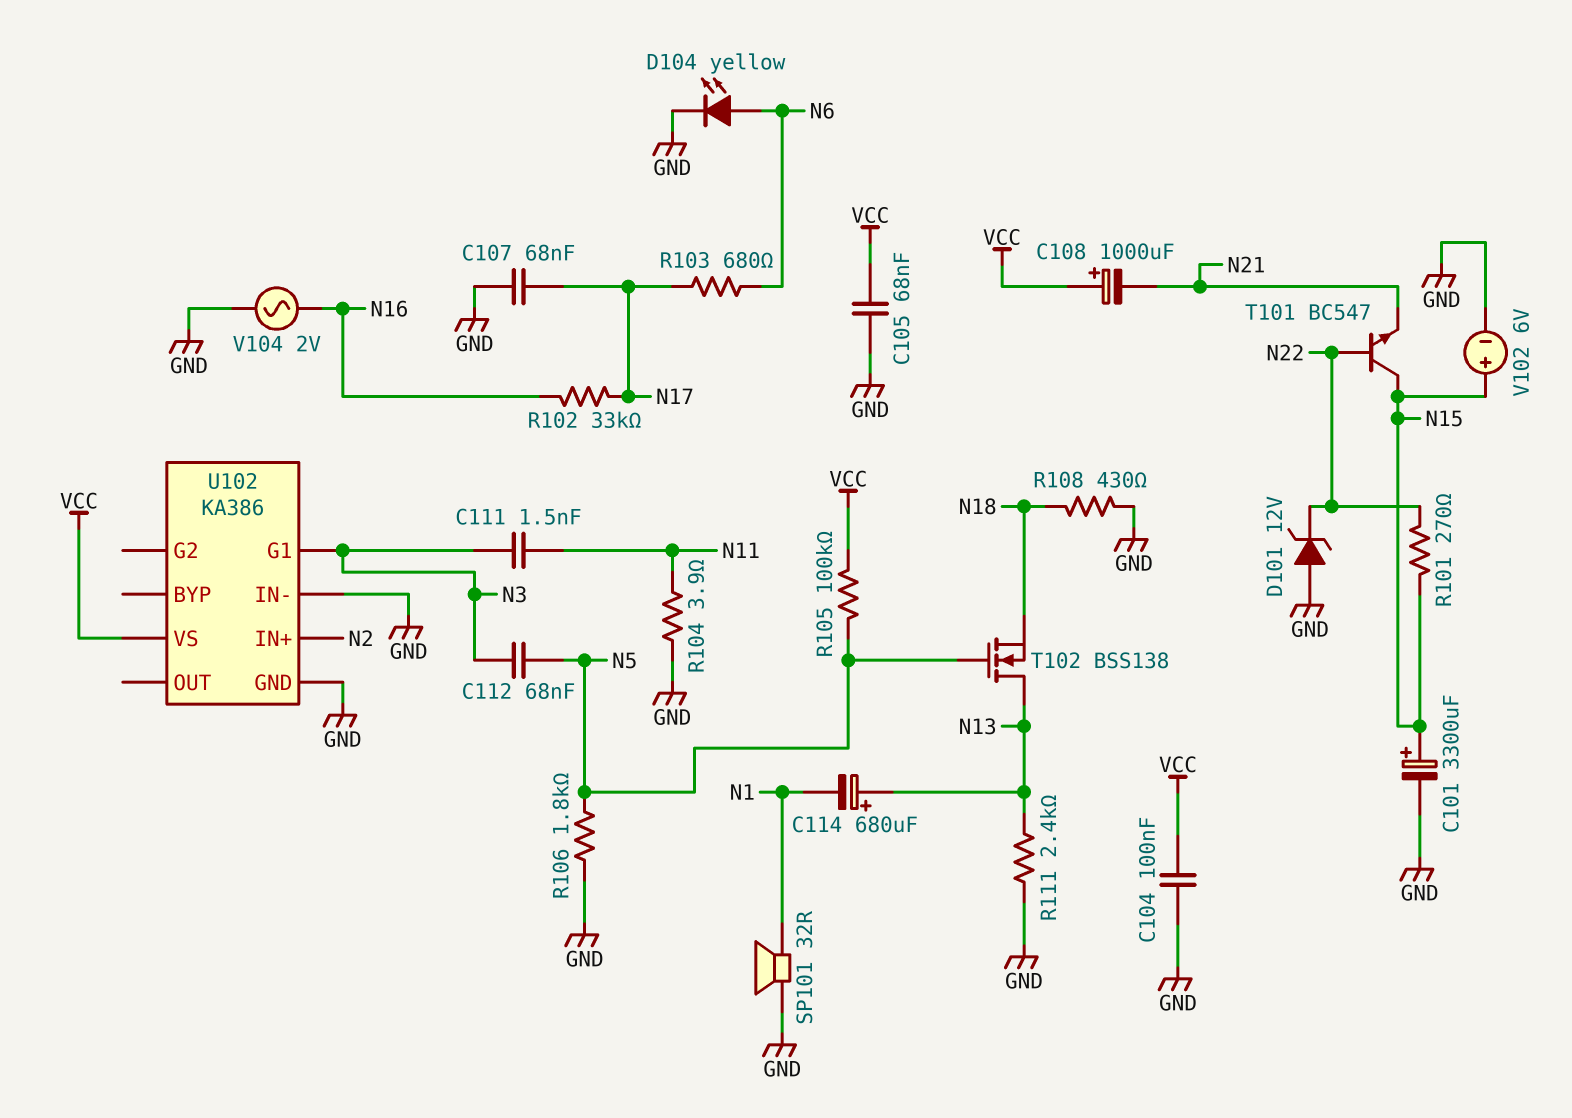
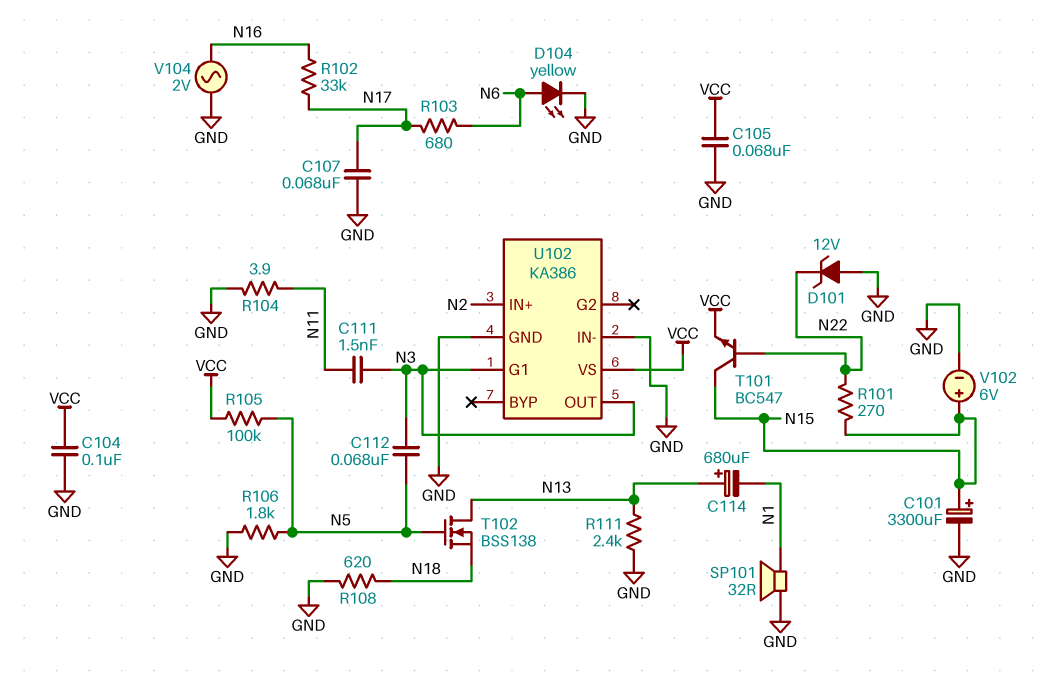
C108: 1000uF (plus VCC, minus N21) -> none
R108: 430 (GND, N18) -> 620 (GND, N18)
T101: NPN BC547 (B N22, C N15, E N21) -> NPN BC547 (B N22, C N15, E VCC)
U102 pin OUT: none -> N3

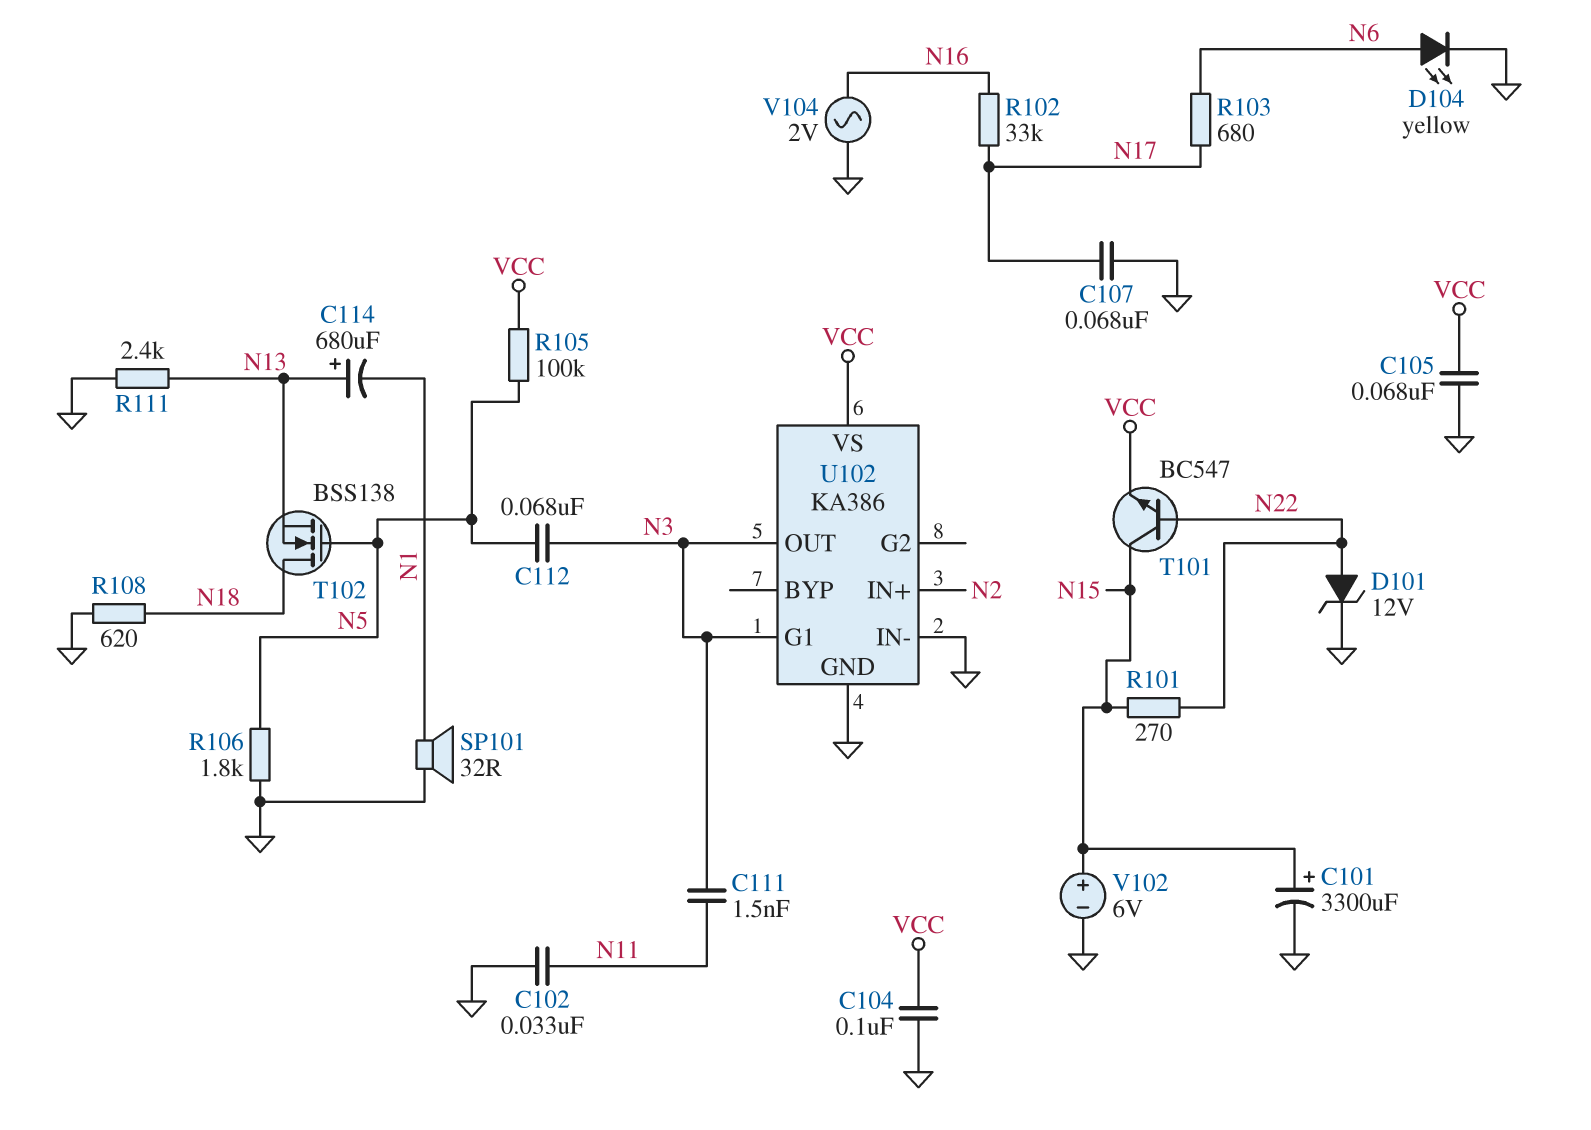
C102: none -> 33nF (GND, N11)
D101: zener 12V (A GND, K N22) -> zener 12V (A N22, K GND)
R104: 3.9 (GND, N11) -> none
T102: NMOS BSS138 (G N5, D N13, S N18) -> NMOS BSS138 (G N5, D N18, S N13)

